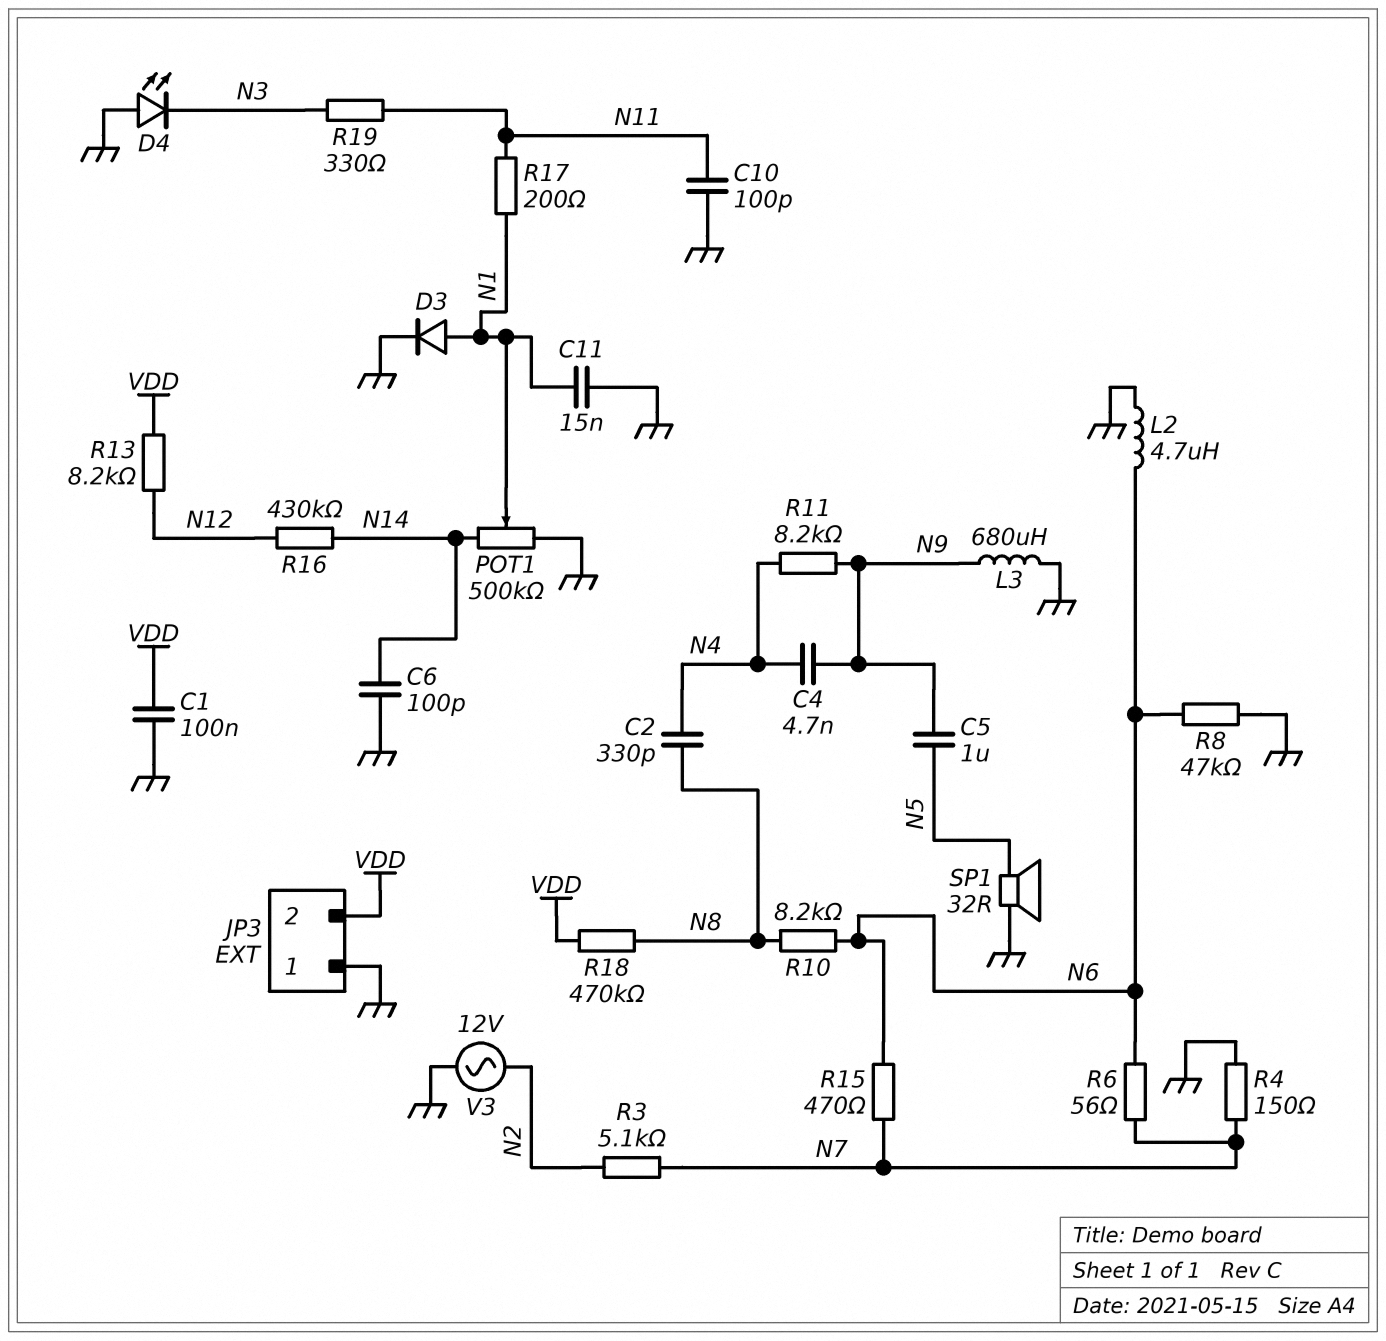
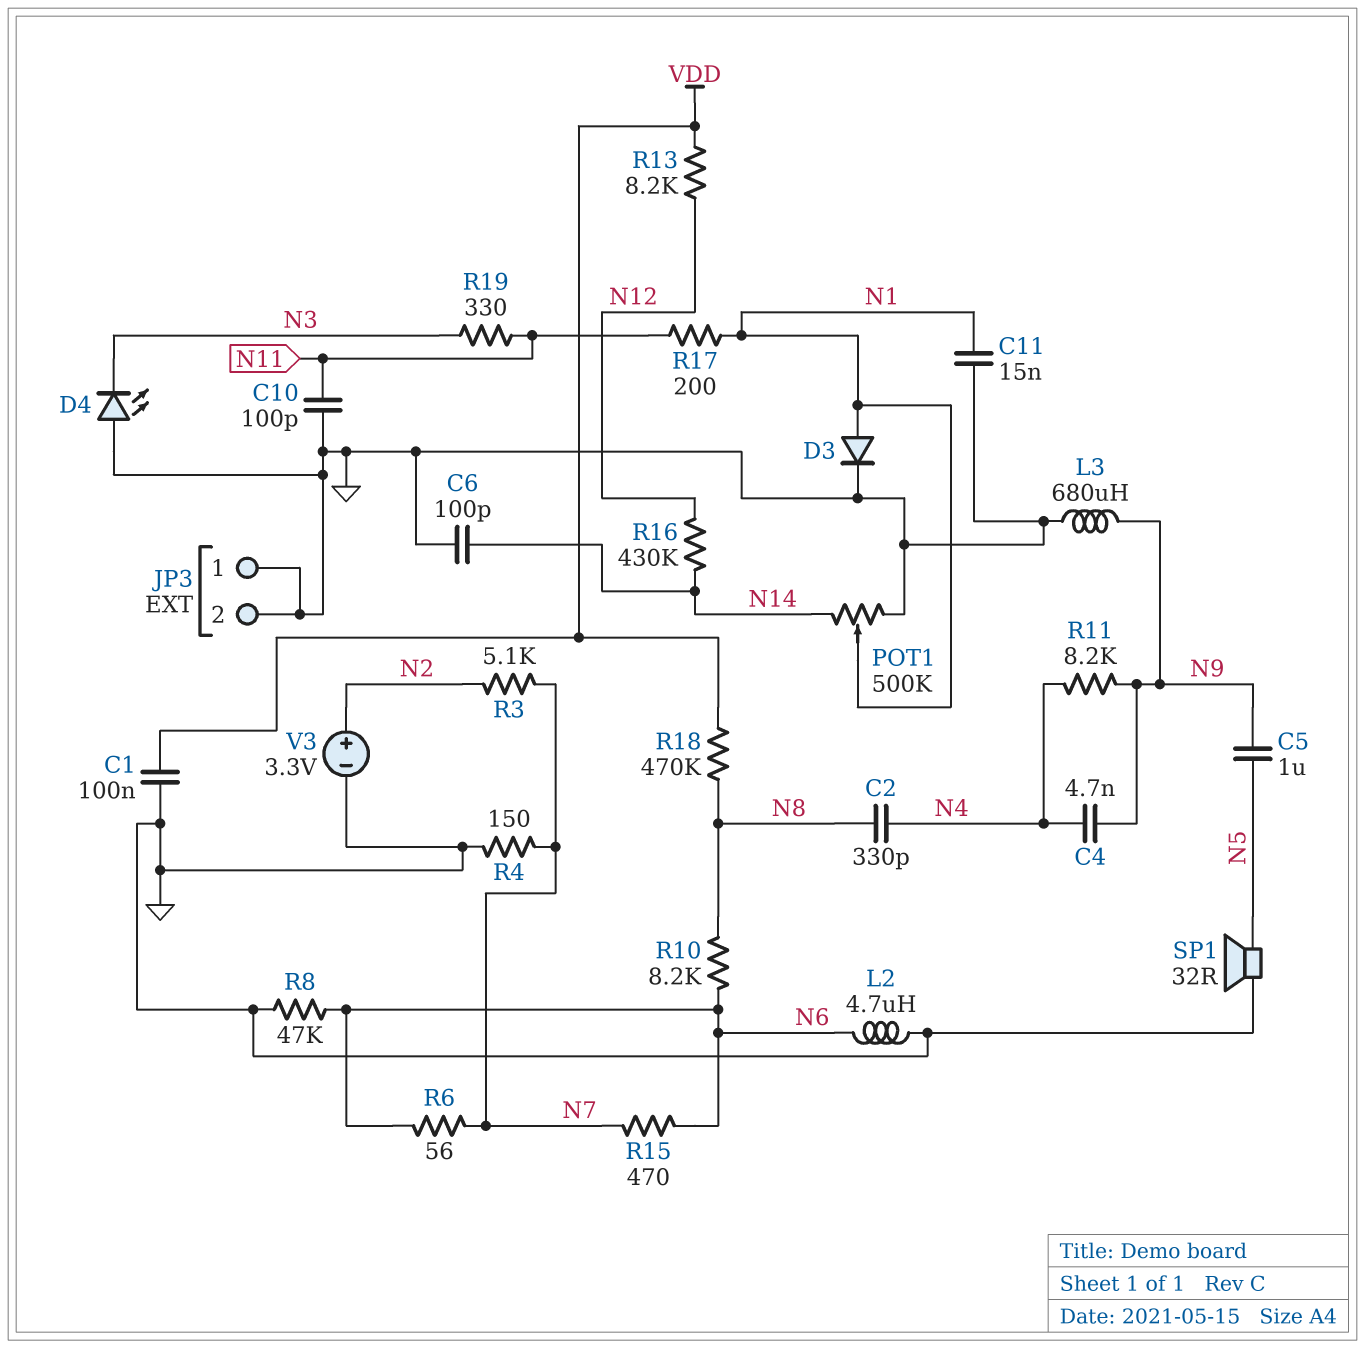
JP3 pin 2: VDD -> GND
V3: AC 12V (GND, N2) -> 3.3V (plus N2, minus GND)

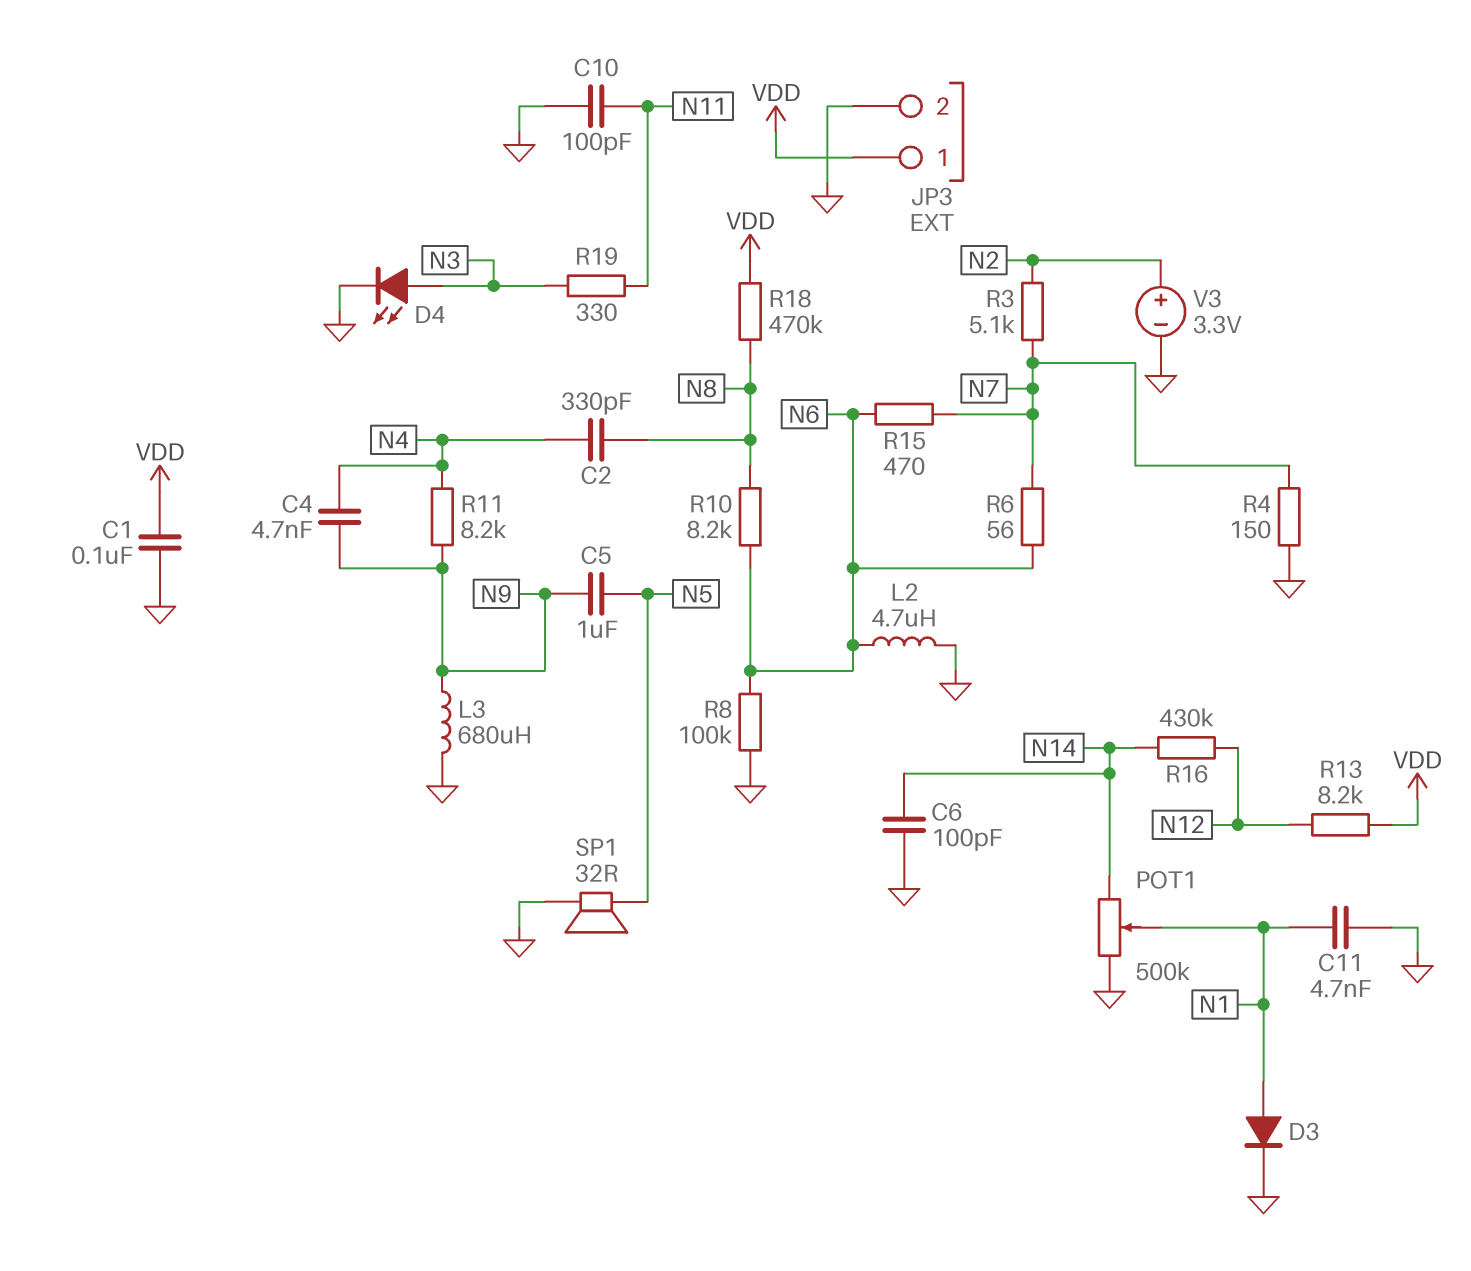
C11: 15nF (GND, N1) -> 4.7nF (GND, N1)
D4: LED (A GND, K N3) -> LED (A N3, K GND)
JP3 pin 1: GND -> VDD
R8: 47k (GND, N6) -> 100k (GND, N6)
R17: 200 (N1, N11) -> none

